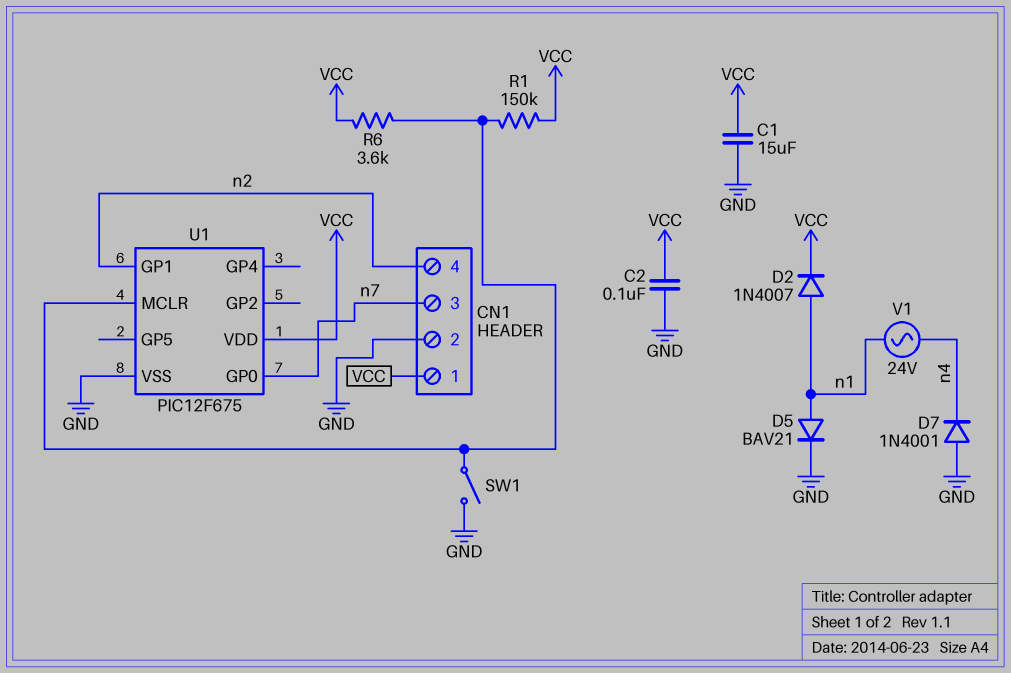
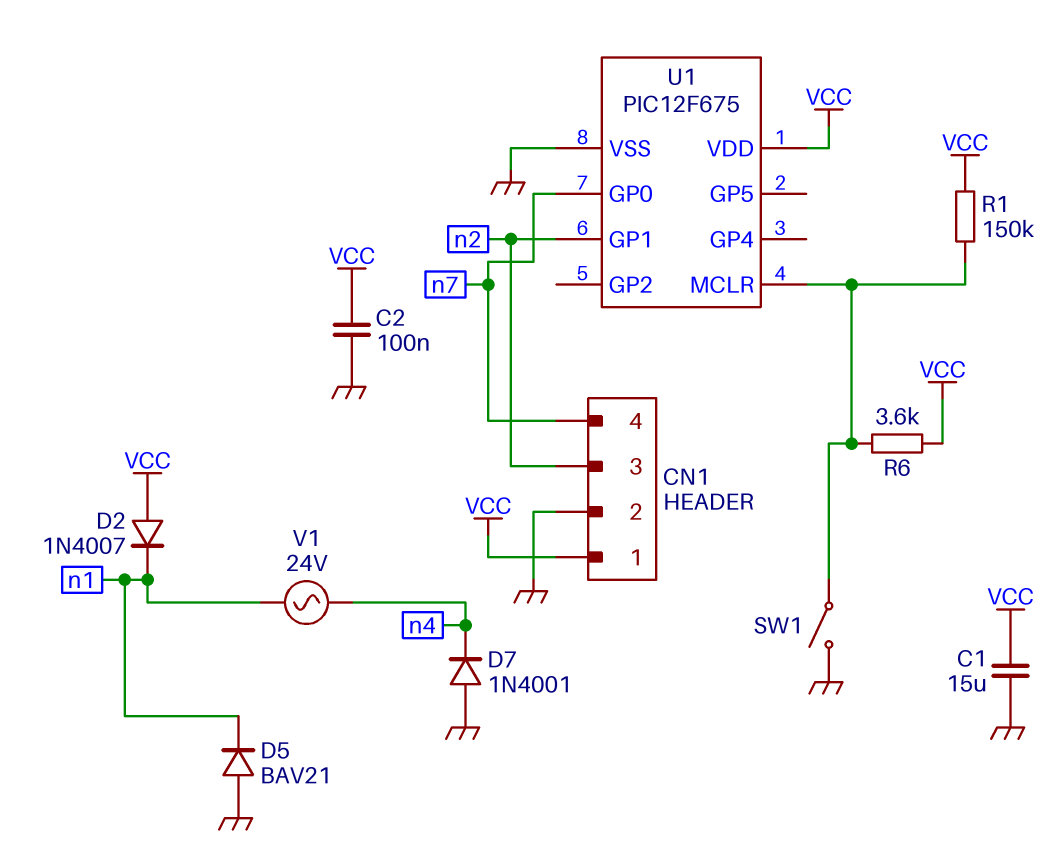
CN1 pin 3: n7 -> n2
CN1 pin 4: n2 -> n7
D2: diode 1N4007 (A n1, K VCC) -> diode 1N4007 (A VCC, K n1)
D5: diode BAV21 (A n1, K GND) -> diode BAV21 (A GND, K n1)

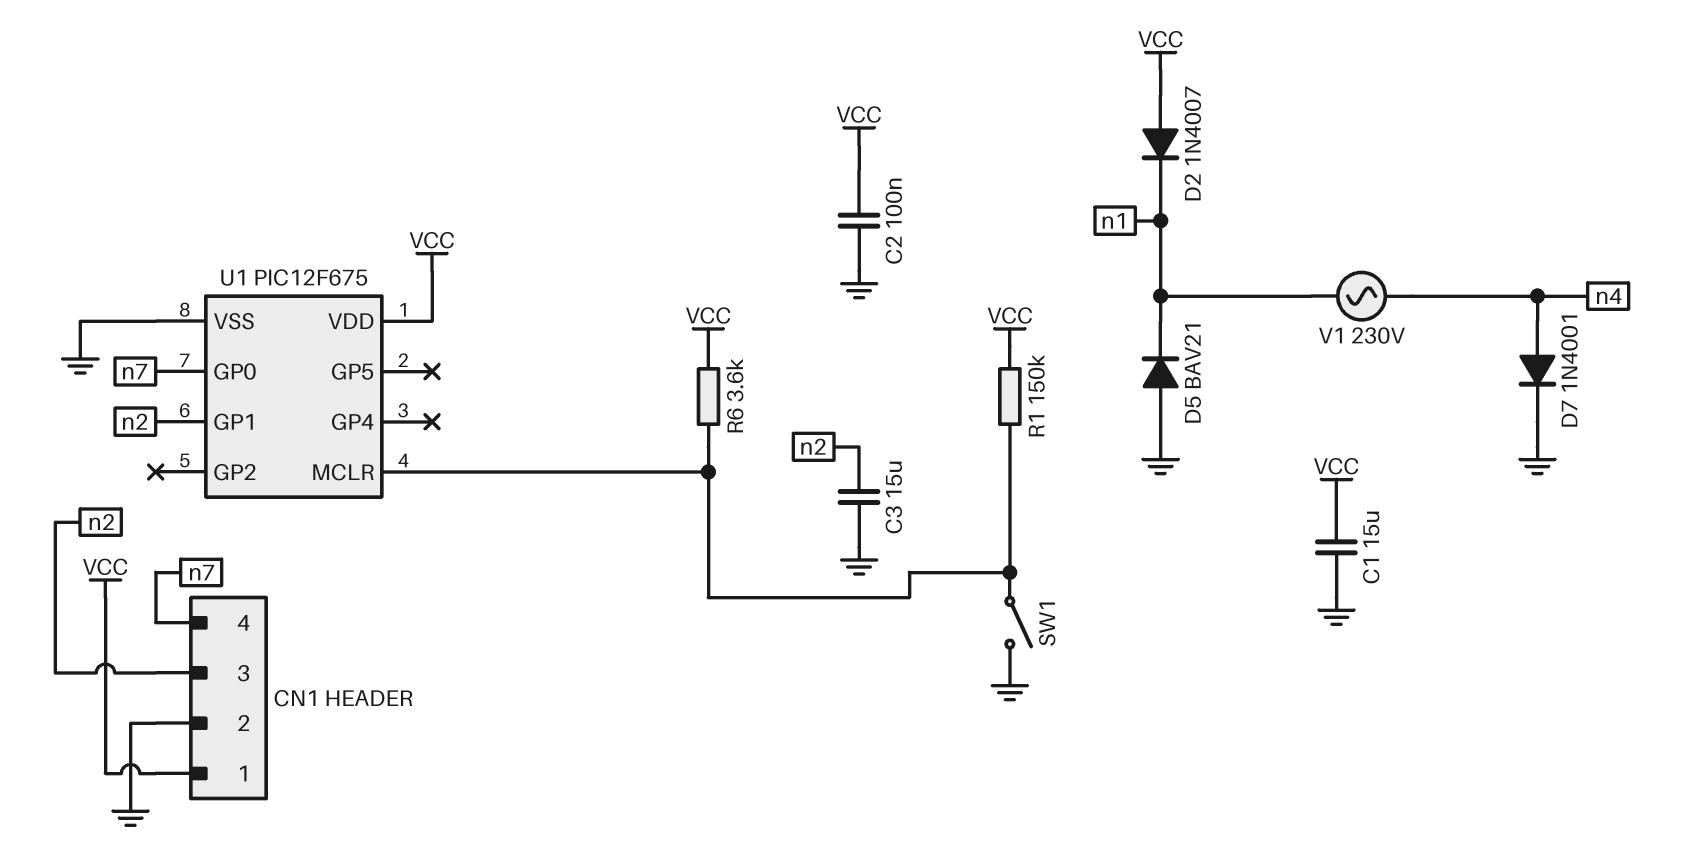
C3: none -> 15uF (GND, n2)
D7: diode 1N4001 (A GND, K n4) -> diode 1N4001 (A n4, K GND)
V1: AC 24V (n1, n4) -> AC 230V (n1, n4)

